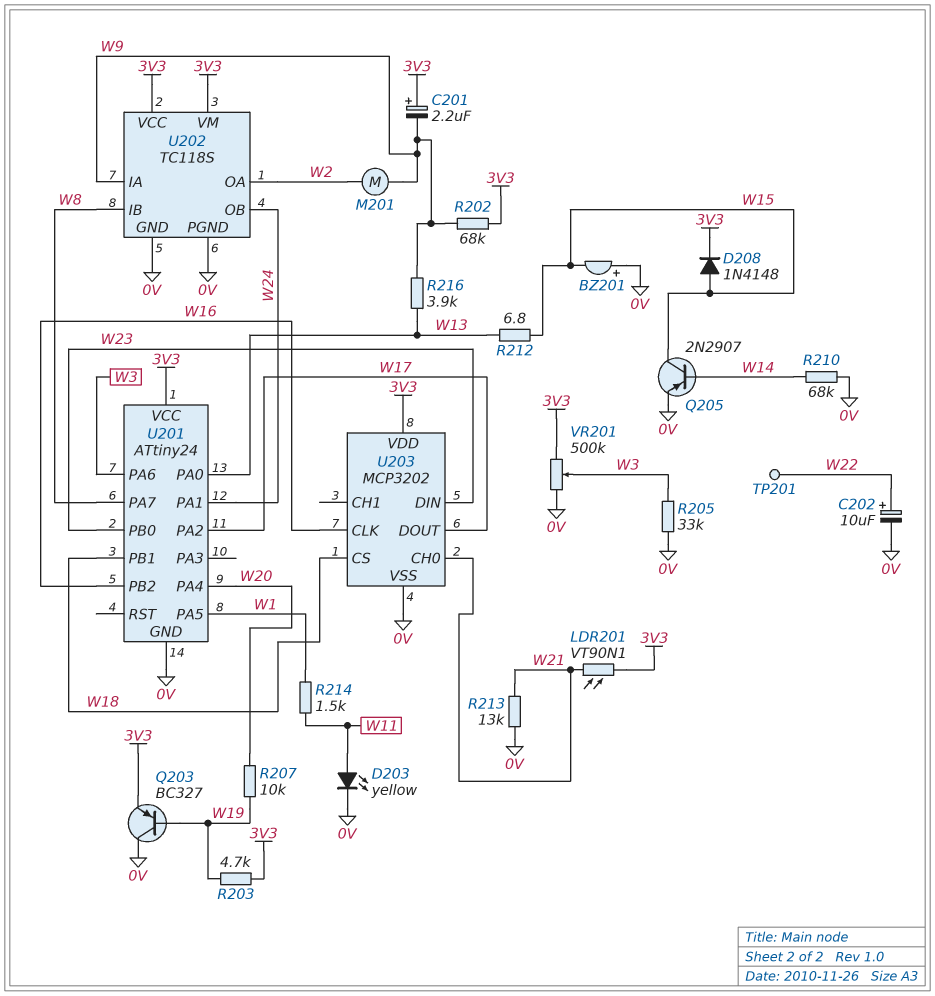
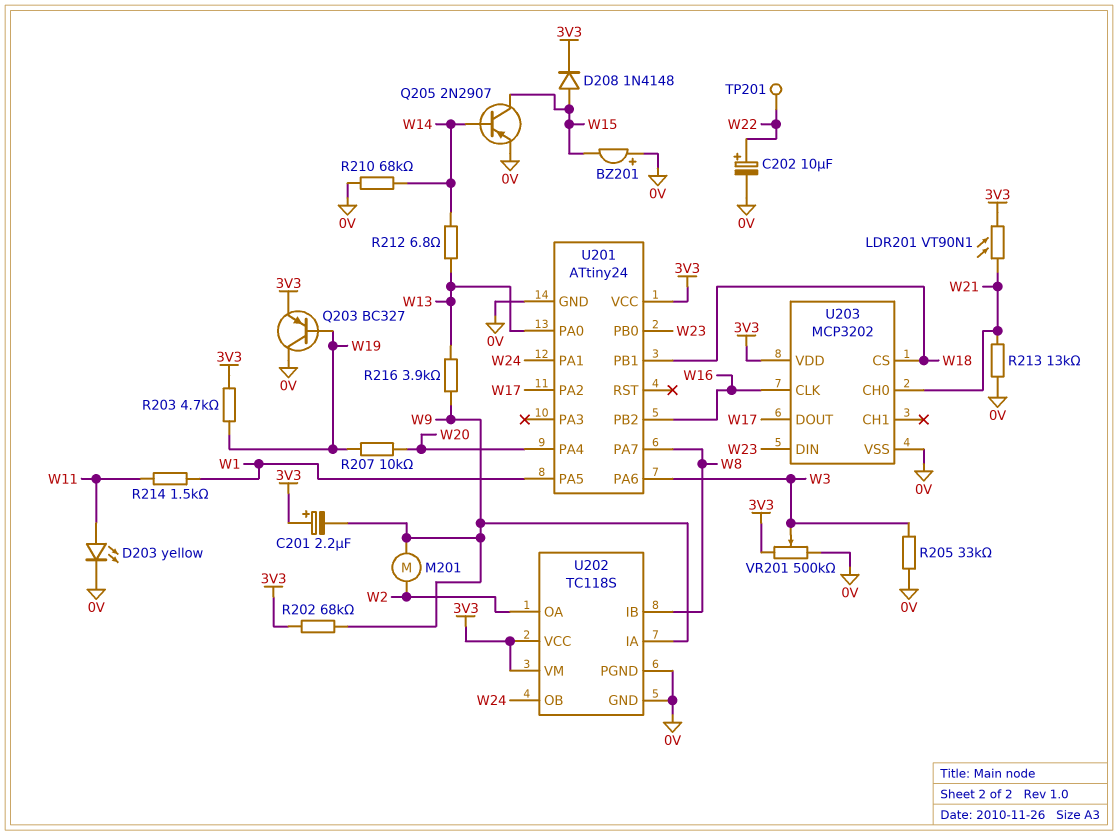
R212: 6.8 (W13, W15) -> 6.8 (W13, W14)

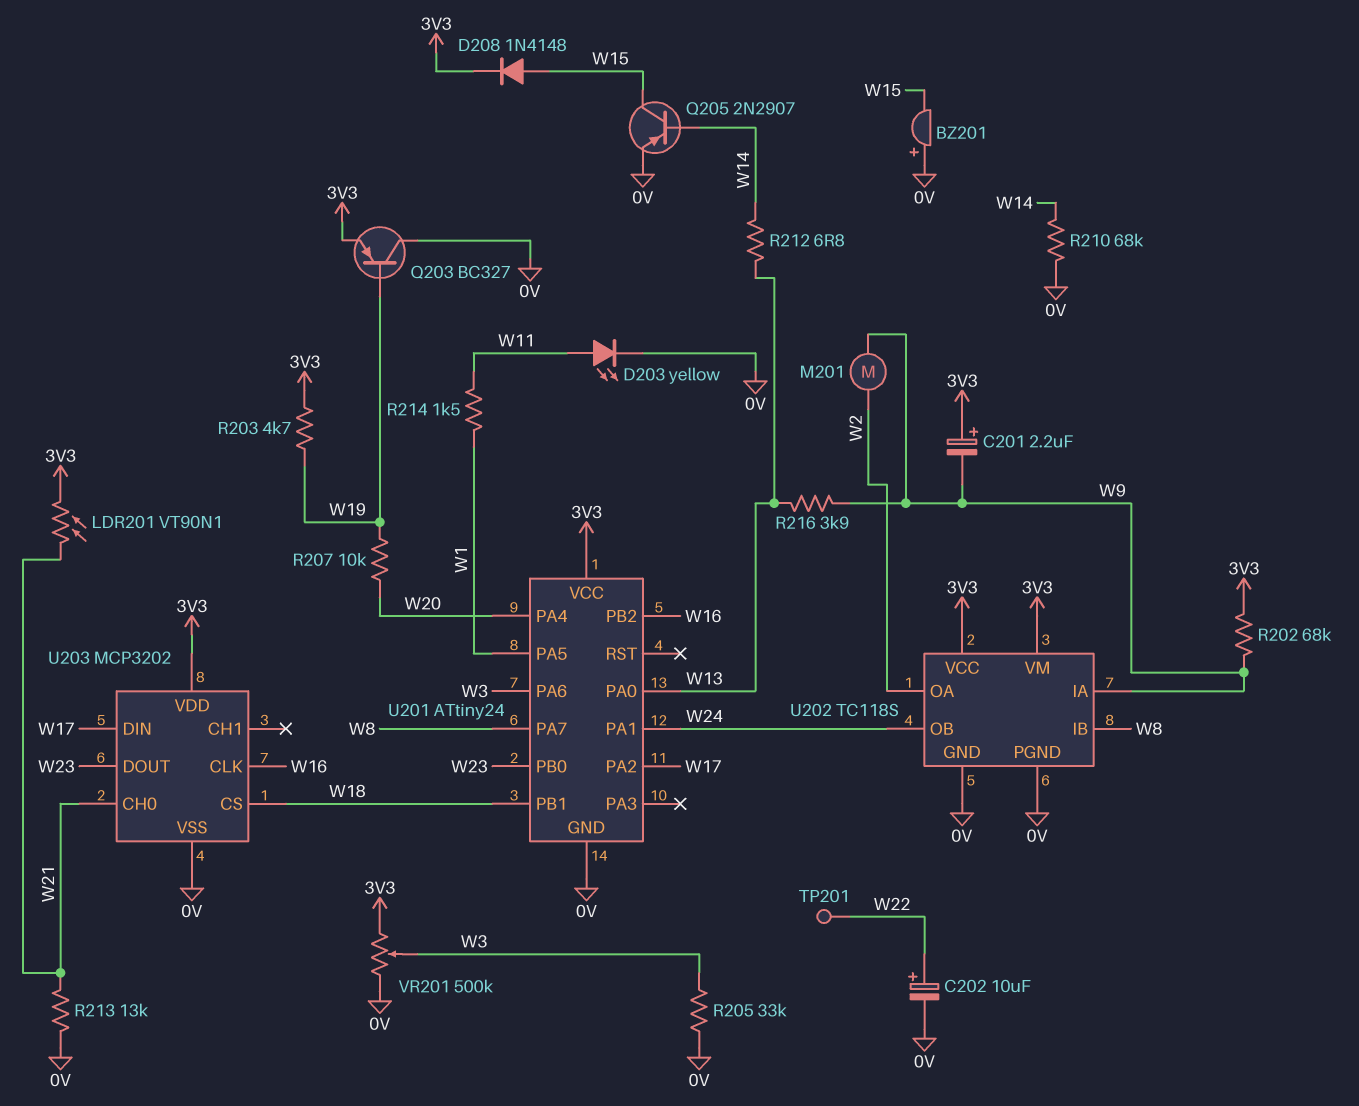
U203 pin DIN: W23 -> W17
U203 pin DOUT: W17 -> W23

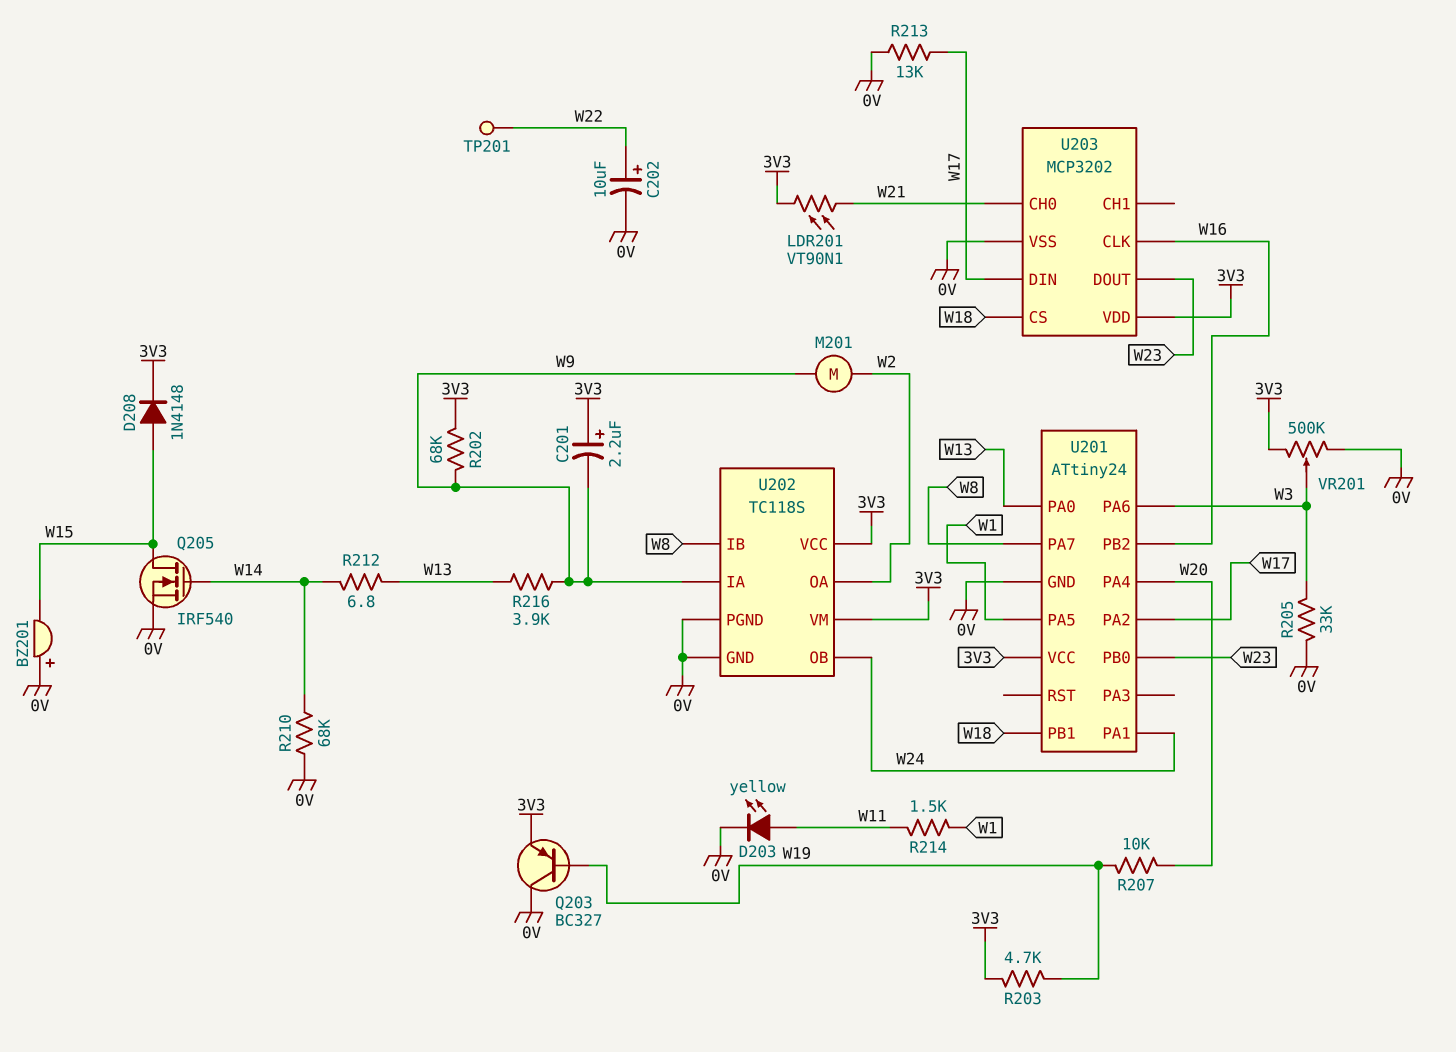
Q205: PNP 2N2907 (B W14, C W15, E 0V) -> NMOS IRF540 (G W14, D W15, S 0V)
R213: 13k (0V, W21) -> 13k (0V, W17)

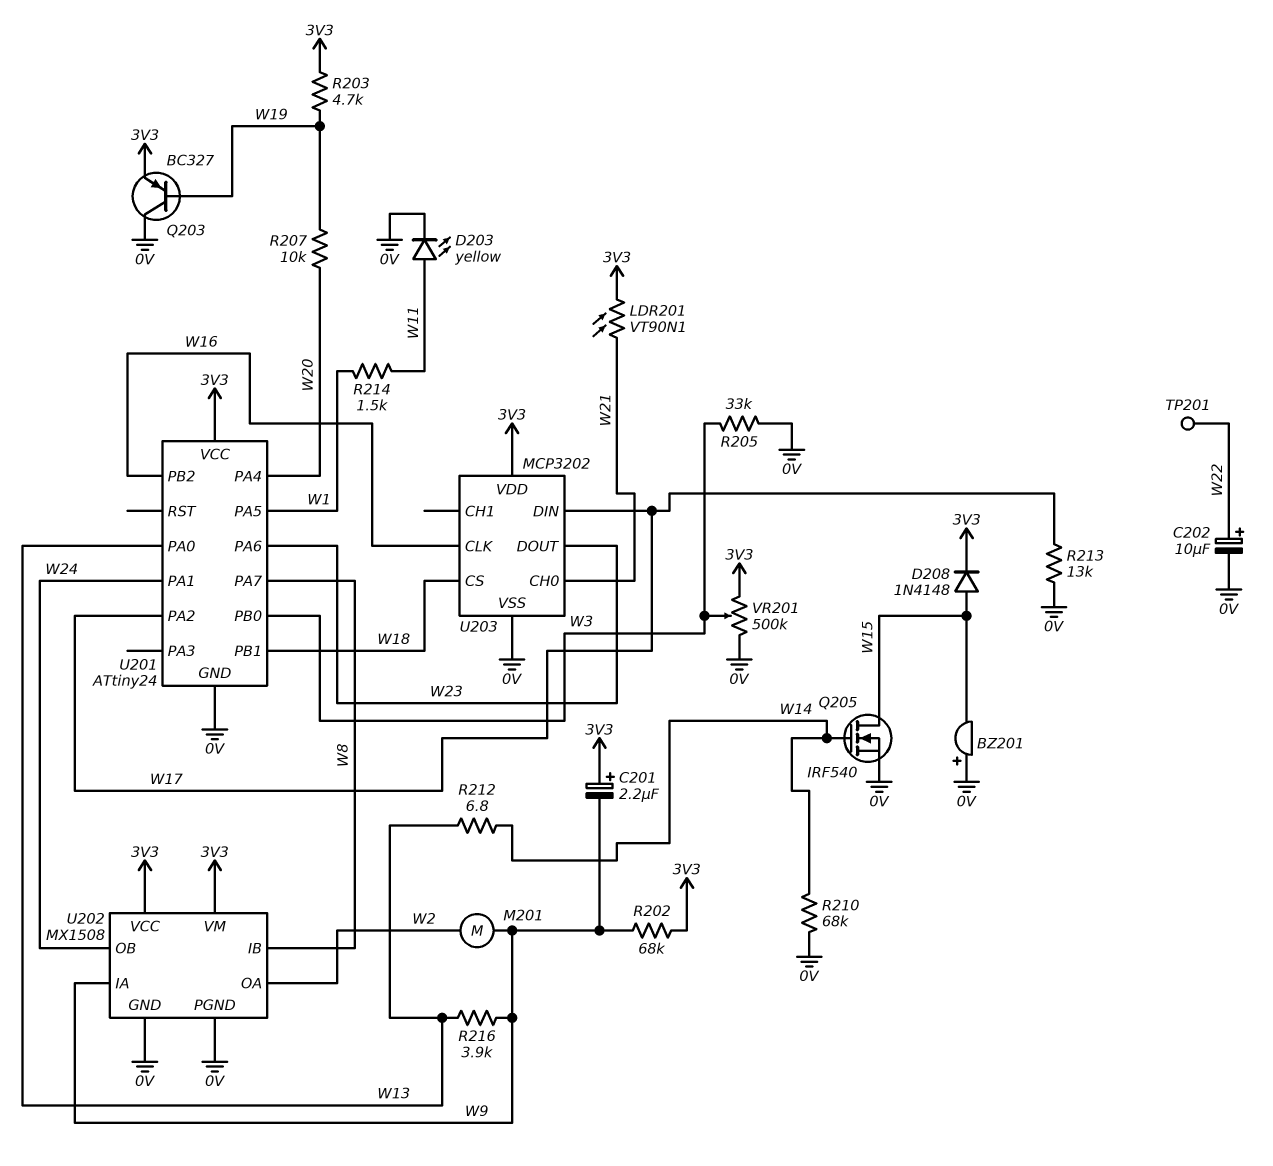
U201 pin PA6: W3 -> W23
U201 pin PB0: W23 -> W3
U202: TC118S -> MX1508

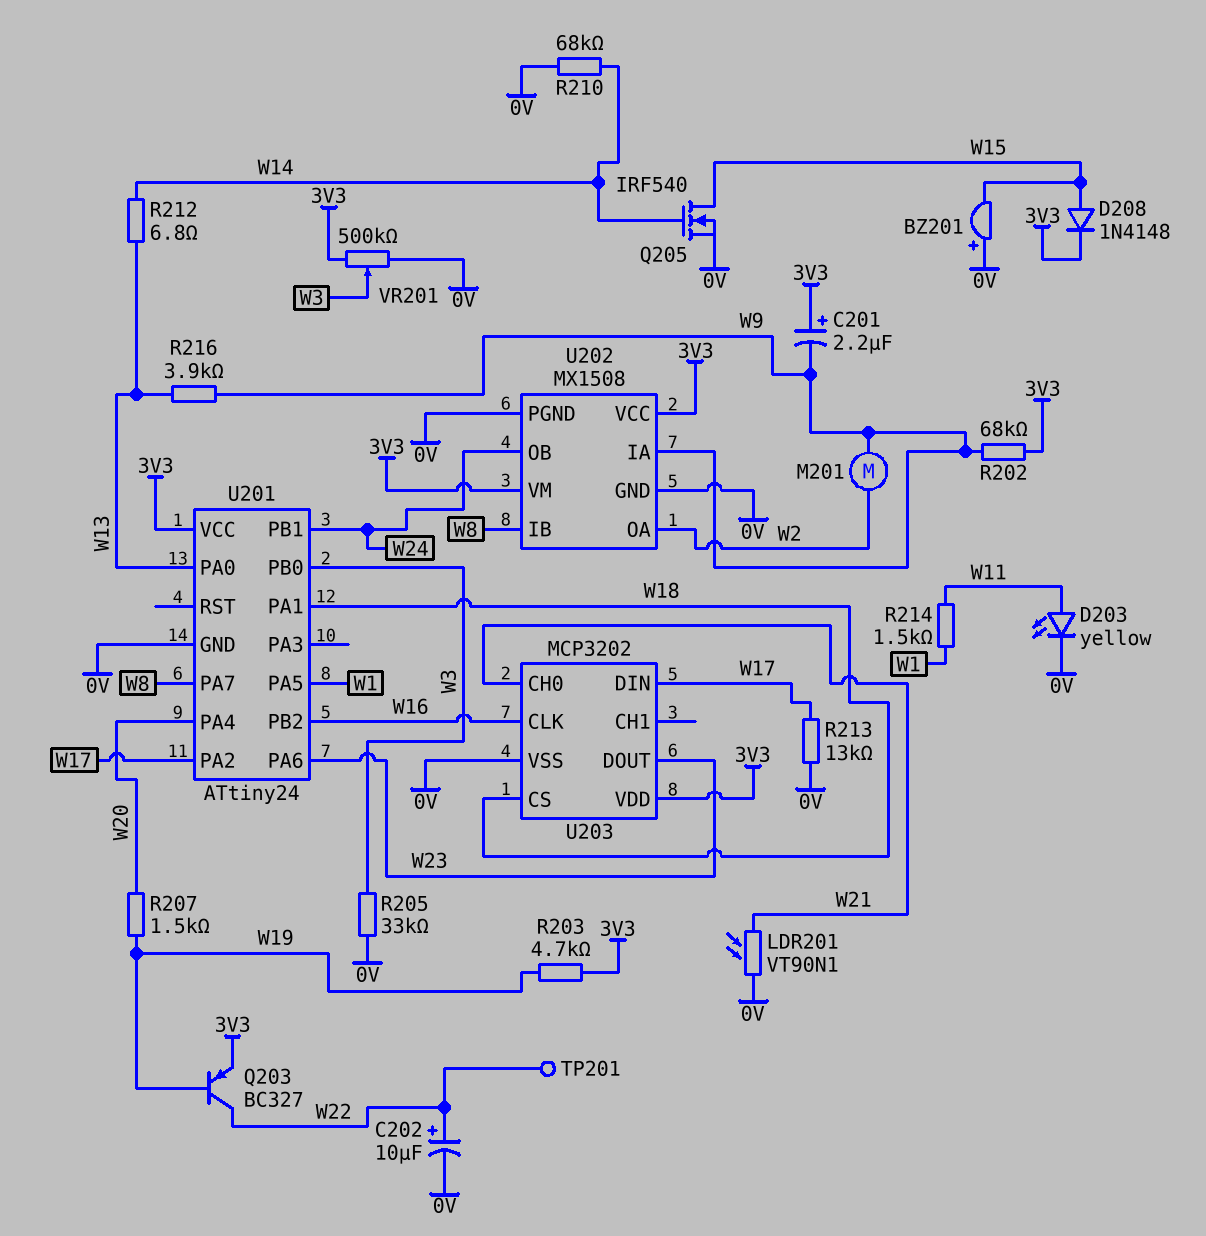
LDR201: VT90N1 (3V3, W21) -> VT90N1 (0V, W21)
Q203: PNP BC327 (B W19, C 0V, E 3V3) -> PNP BC327 (B W19, C W22, E 3V3)
R207: 10k (W19, W20) -> 1.5k (W19, W20)
U201 pin PA1: W24 -> W18
U201 pin PB1: W18 -> W24

